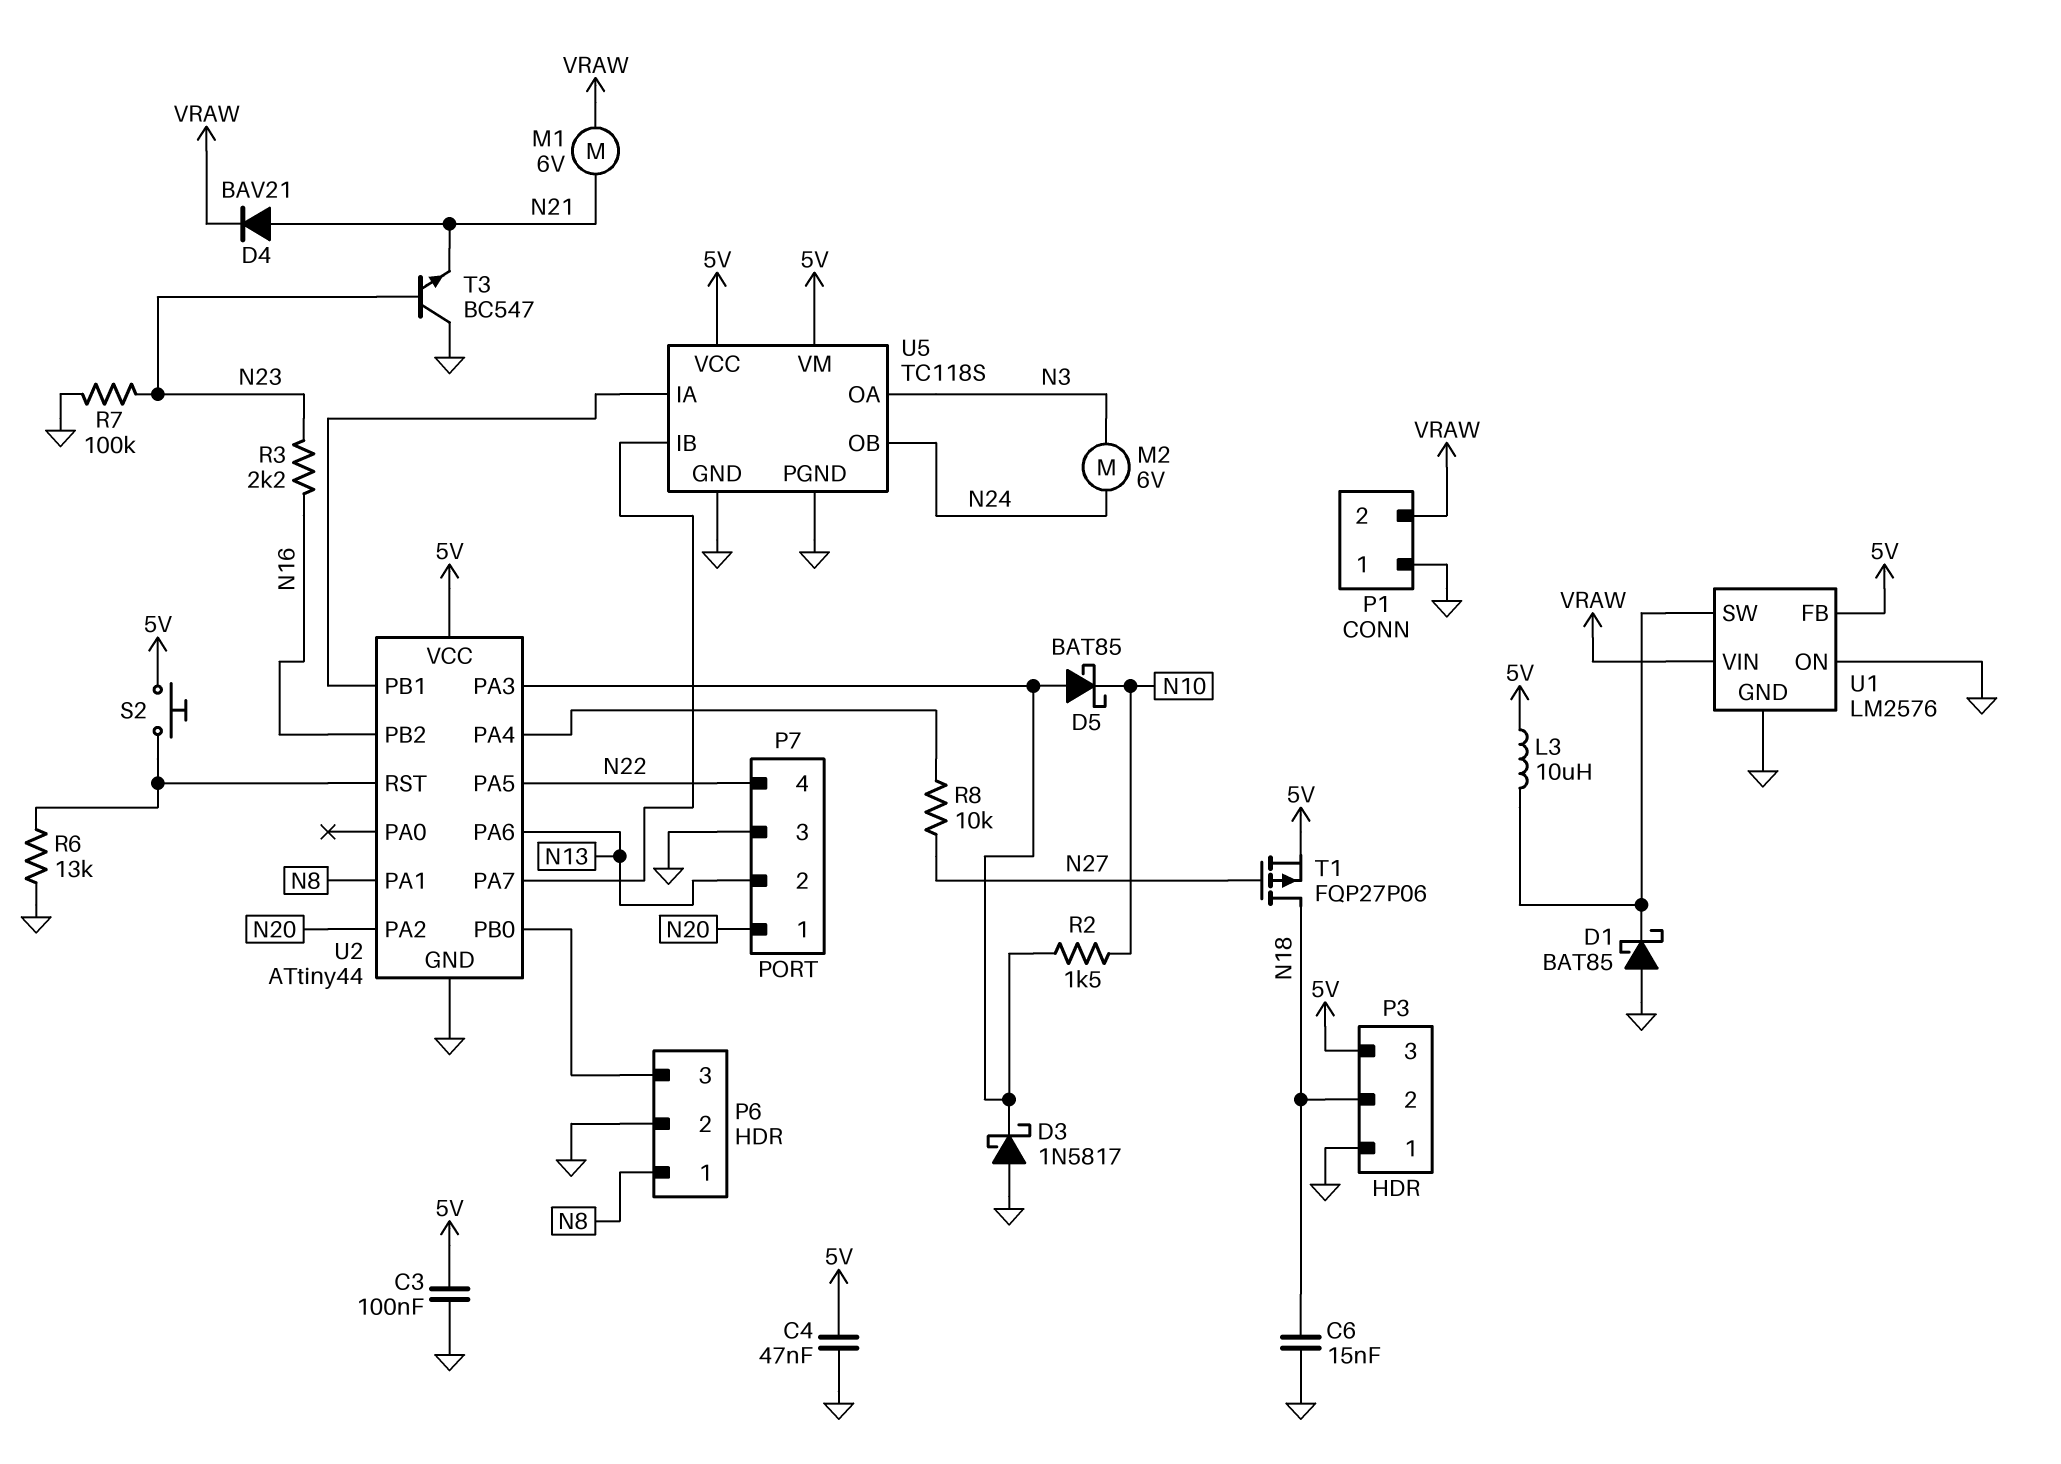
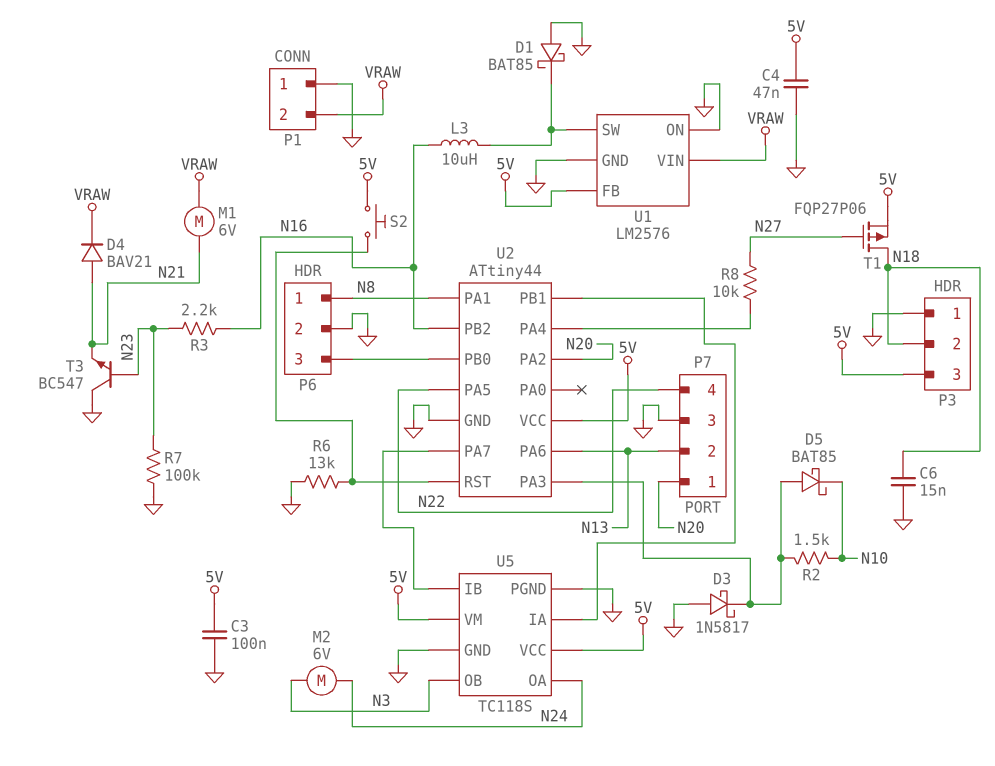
L3: 10uH (5V, U1/SW) -> 10uH (N16, U1/SW)
U5 pin OA: N3 -> N24
U5 pin OB: N24 -> N3

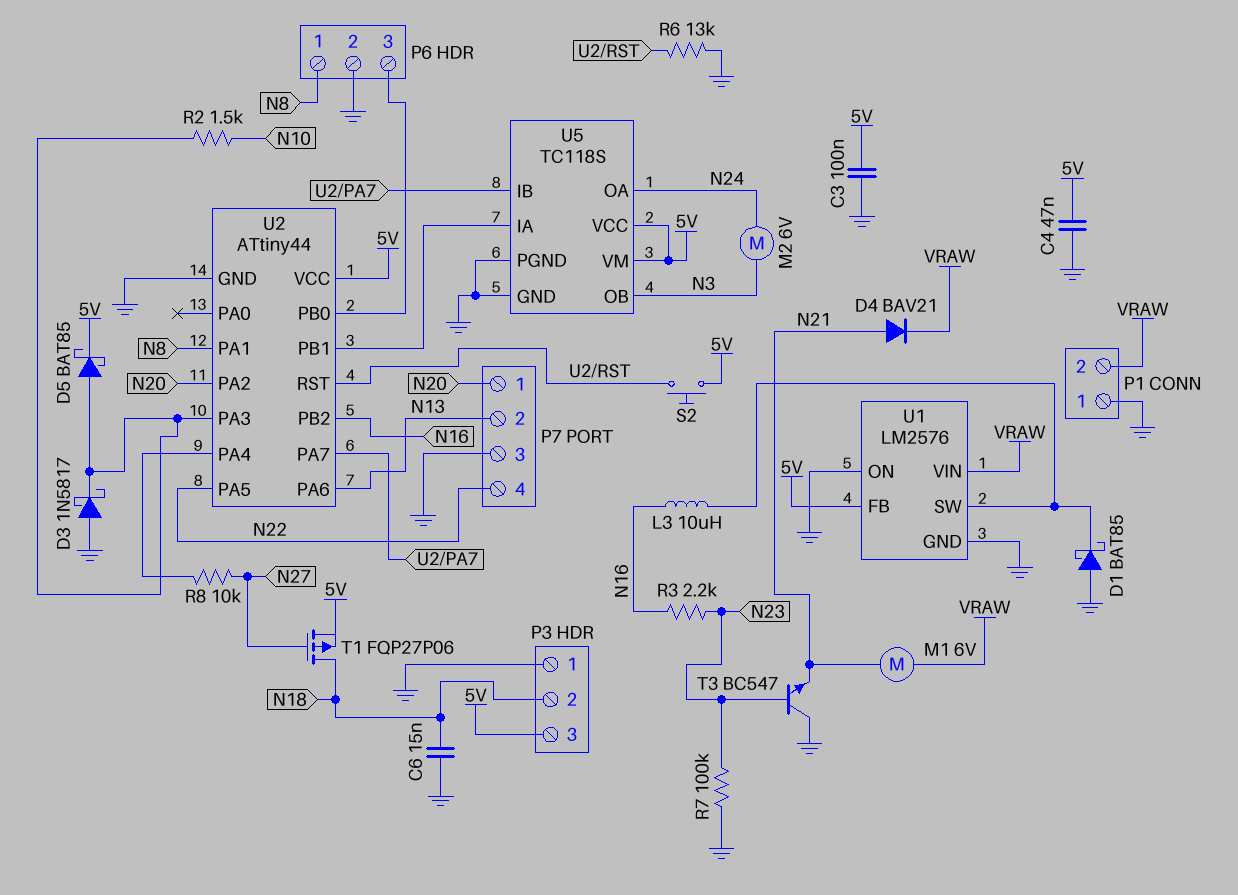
D5: schottky BAT85 (A U2/PA3, K N10) -> schottky BAT85 (A U2/PA3, K 5V)

